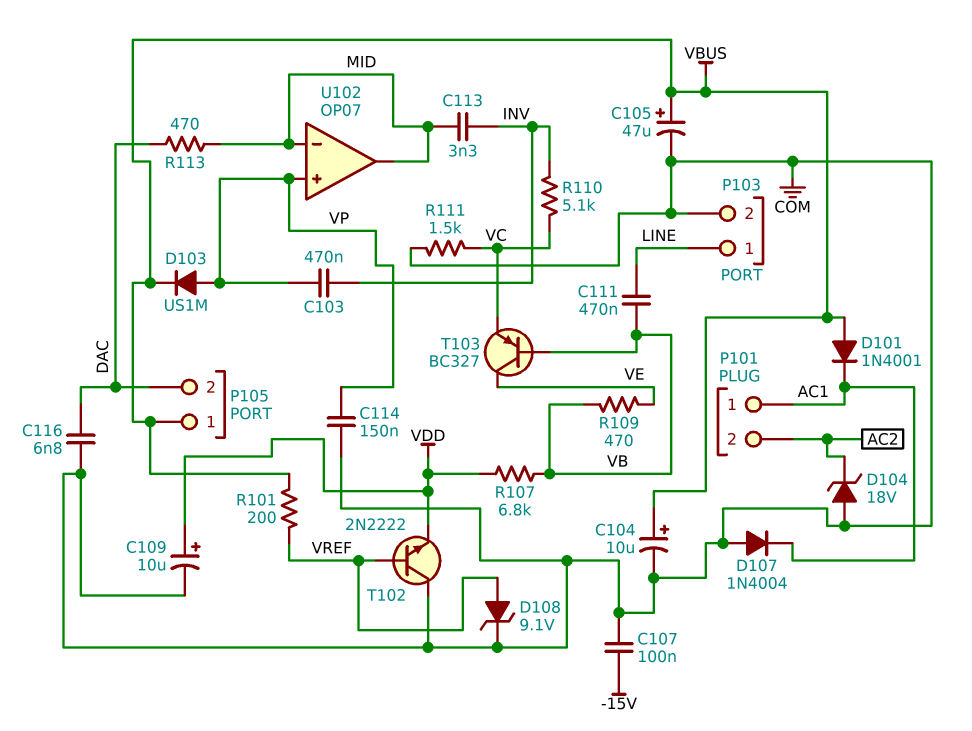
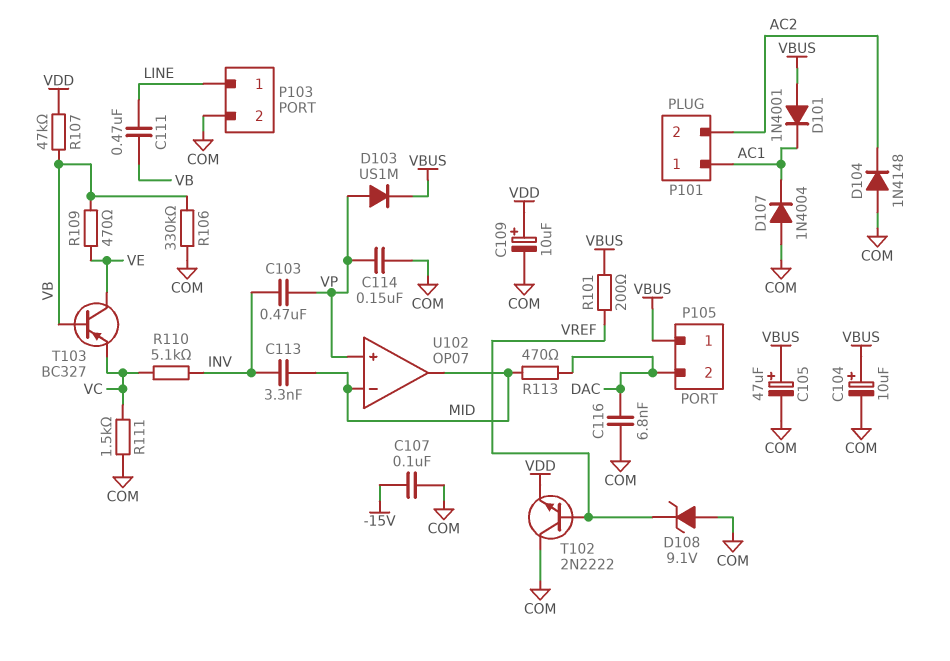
D104: zener 18V (A COM, K AC2) -> diode 1N4148 (A COM, K AC2)
D108: zener 9.1V (A VREF, K COM) -> zener 9.1V (A COM, K VREF)
R106: none -> 330k (COM, VB)
R107: 6.8k (VB, VDD) -> 47k (VB, VDD)

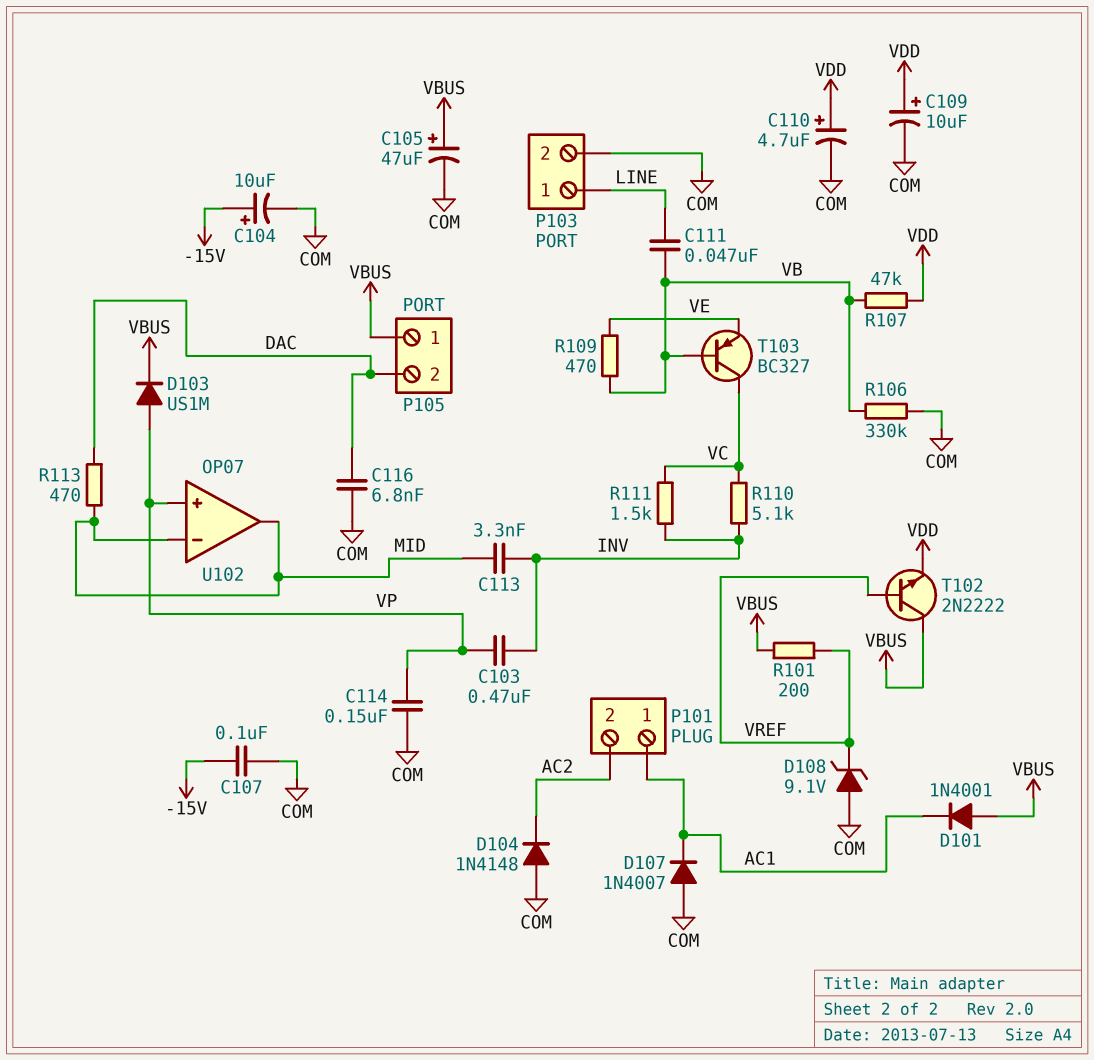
C104: 10uF (plus VBUS, minus COM) -> 10uF (plus -15V, minus COM)
C110: none -> 4.7uF (plus VDD, minus COM)
C111: 470nF (LINE, VB) -> 47nF (LINE, VB)
D107: diode 1N4004 (A COM, K AC1) -> diode 1N4007 (A COM, K AC1)
R111: 1.5k (COM, VC) -> 1.5k (INV, VC)
T102: NPN 2N2222 (B VREF, C COM, E VDD) -> NPN 2N2222 (B VREF, C VBUS, E VDD)
T103: PNP BC327 (B VB, C VE, E VC) -> PNP BC327 (B VB, C VC, E VE)

